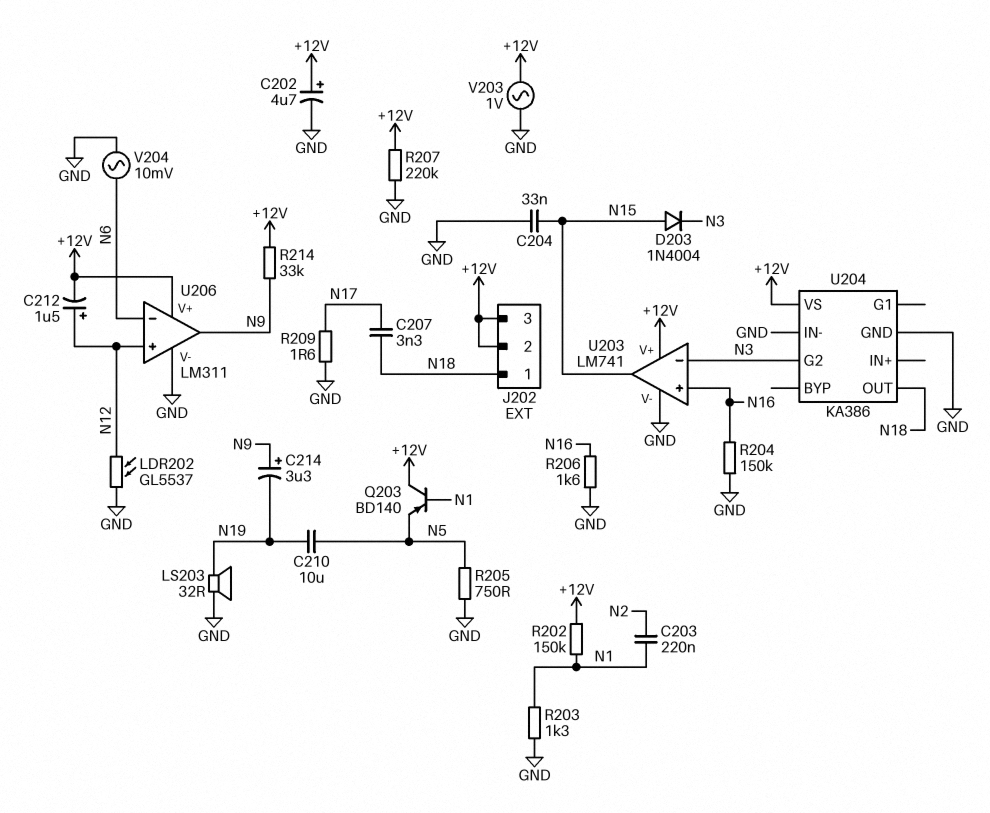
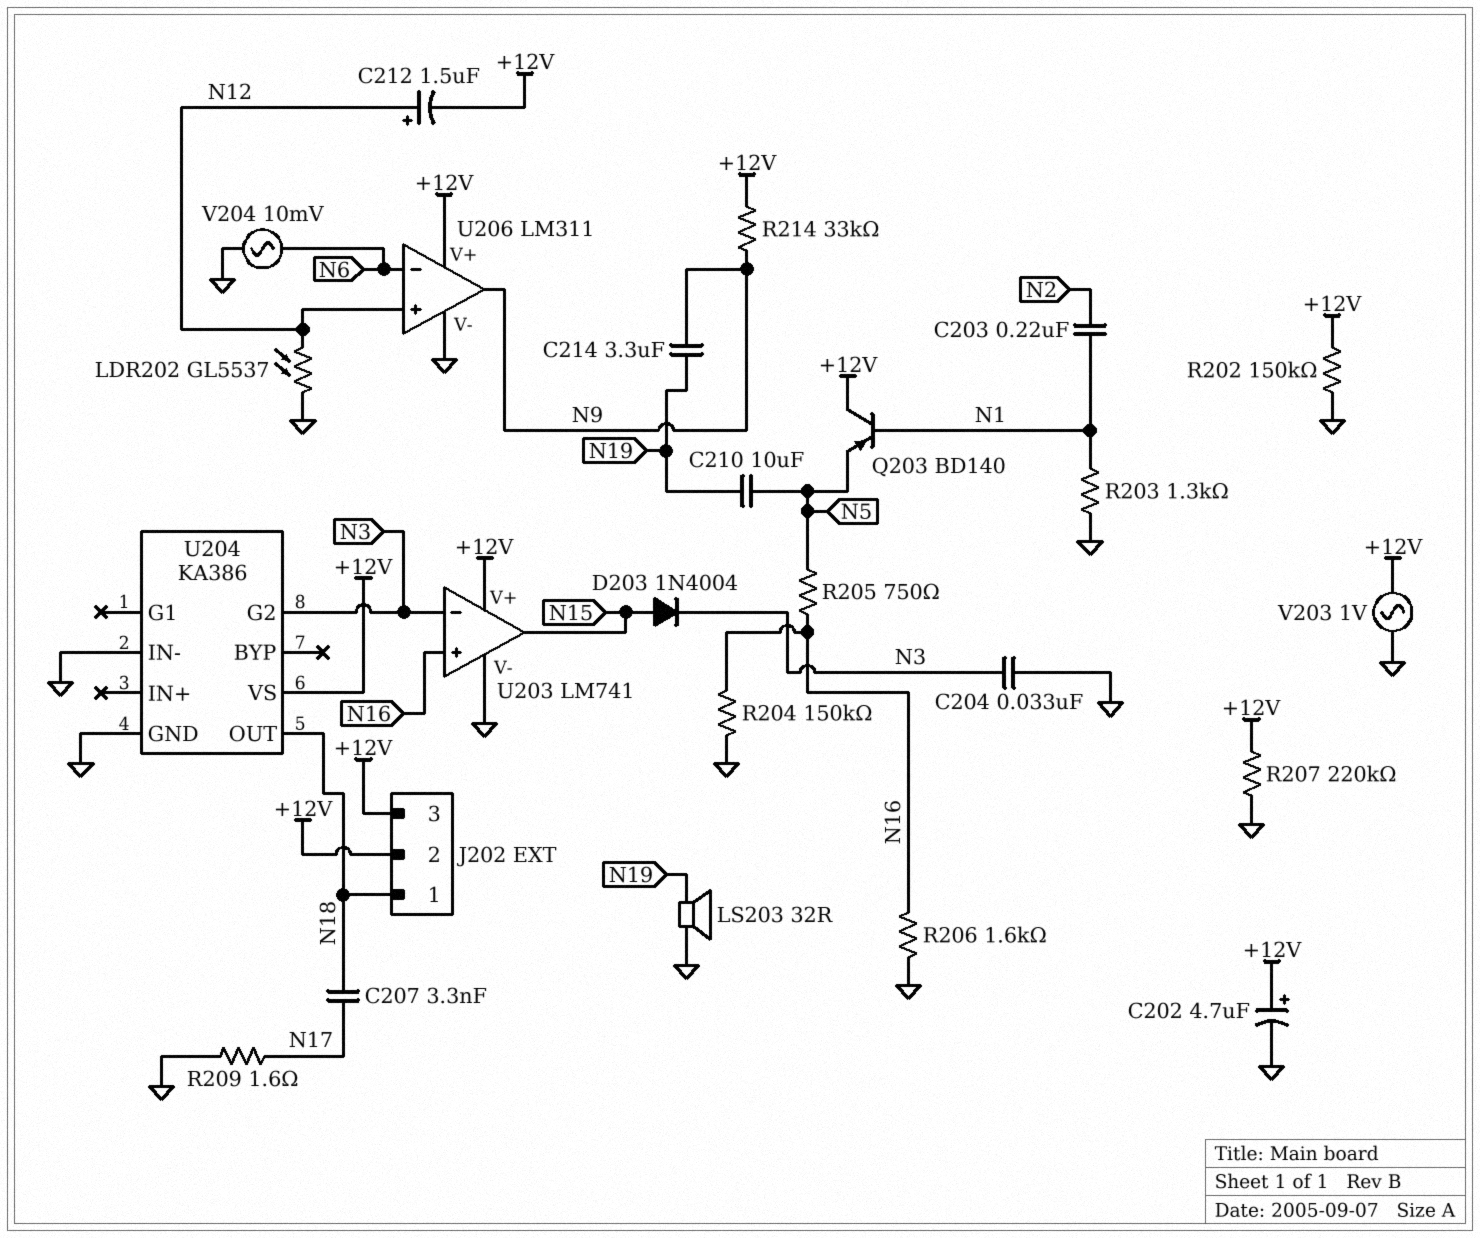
C204: 33nF (GND, N15) -> 33nF (GND, N3)
C214: 3.3uF (plus N9, minus N19) -> 3.3uF (N9, N19)
R202: 150k (+12V, N1) -> 150k (+12V, GND)
R205: 750 (GND, N5) -> 750 (N5, N16)

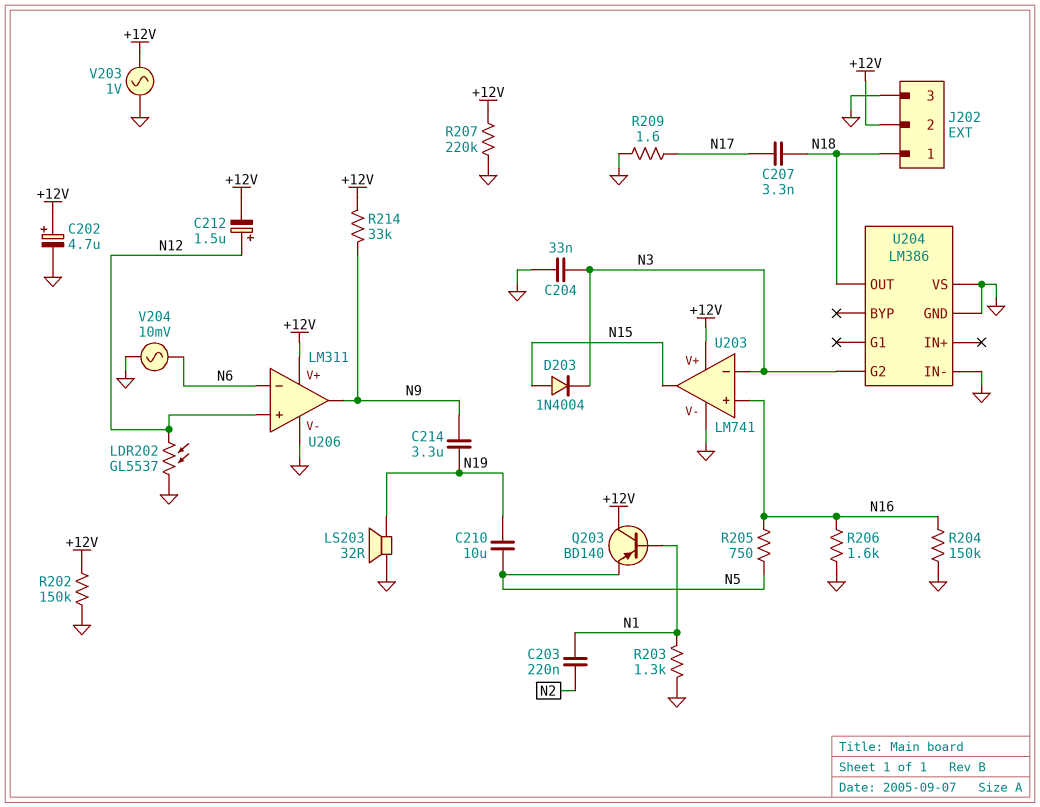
J202 pin 3: +12V -> GND
U204: KA386 -> LM386
U204 pin VS: +12V -> GND

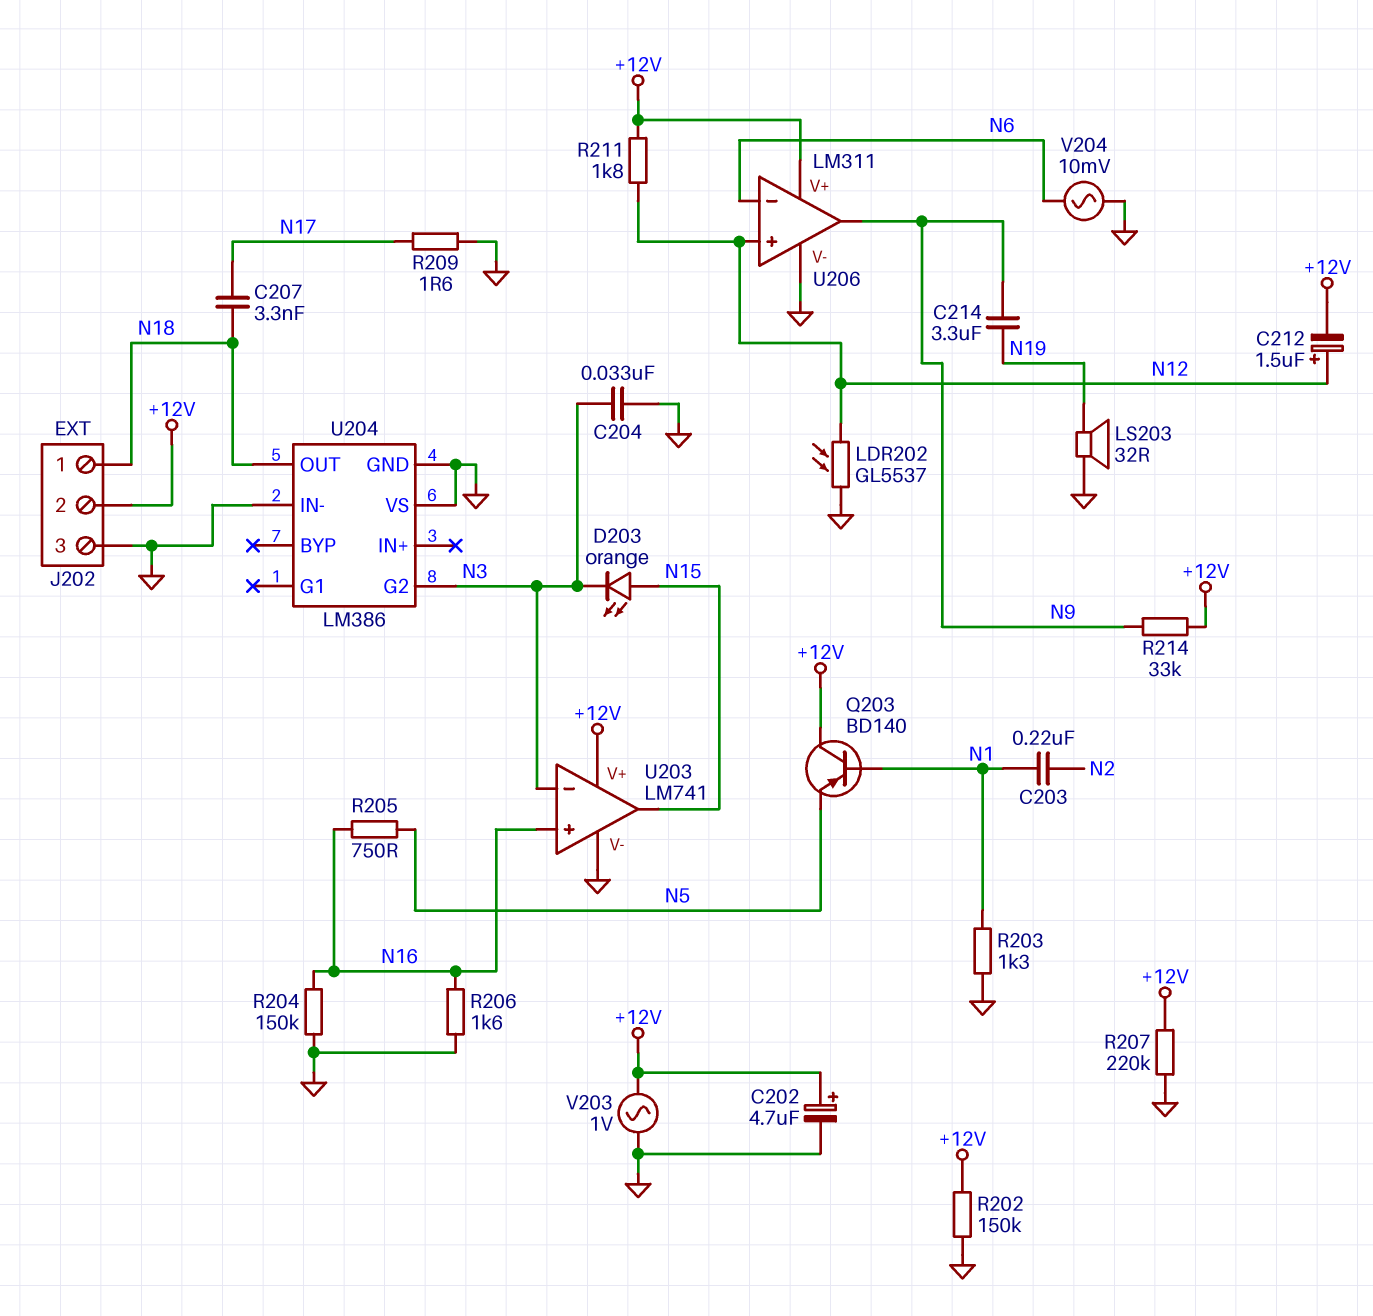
C210: 10uF (N5, N19) -> none
D203: diode 1N4004 (A N15, K N3) -> LED orange (A N15, K N3)
R211: none -> 1.8k (+12V, N12)

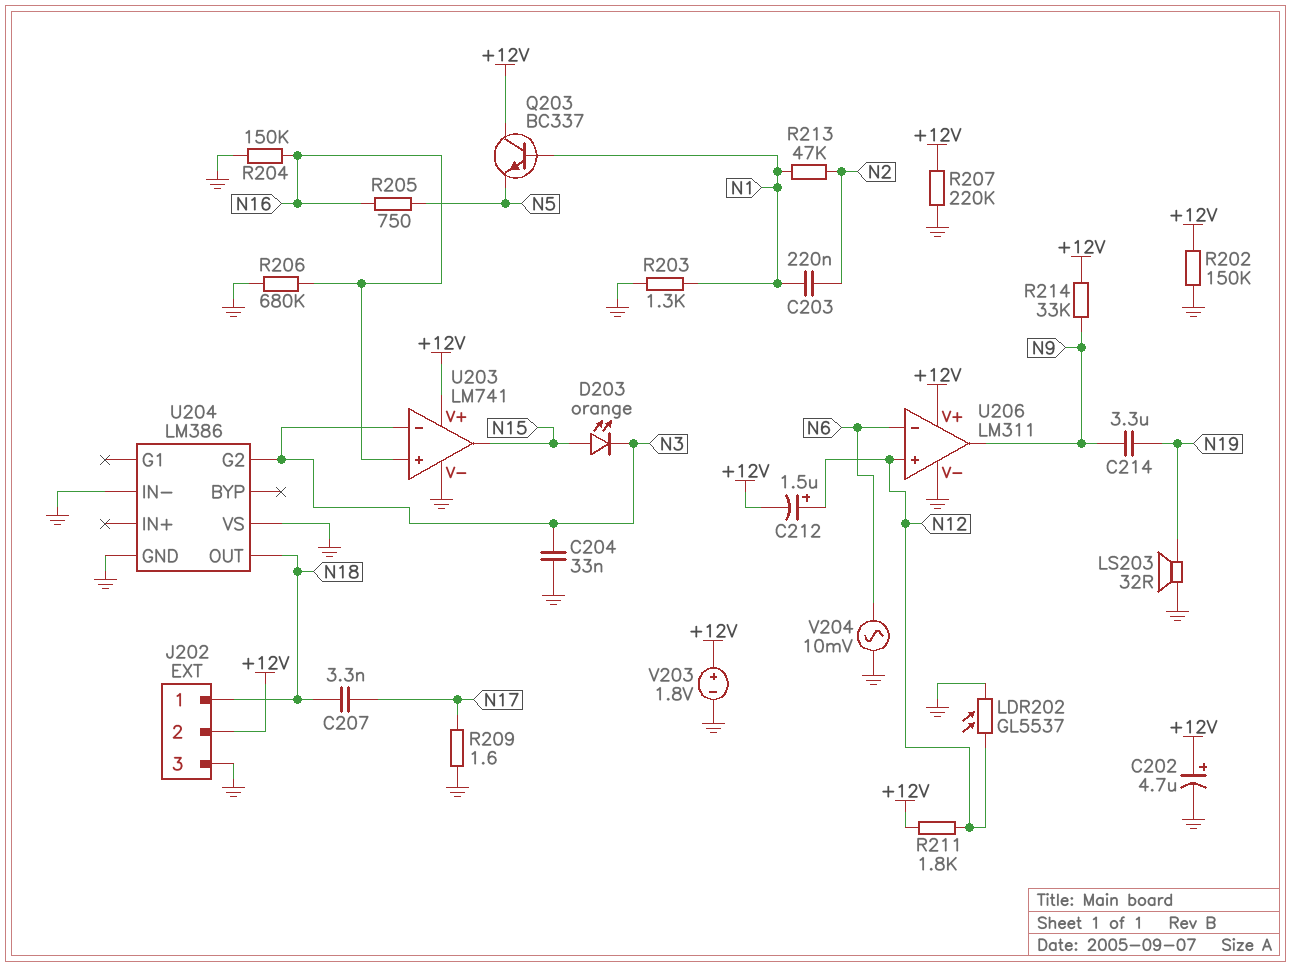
Q203: PNP BD140 (B N1, C +12V, E N5) -> NPN BC337 (B N1, C +12V, E N5)
R206: 1.6k (GND, N16) -> 680k (GND, N16)
R213: none -> 47k (N1, N2)
V203: AC 1V (+12V, GND) -> 1.8V (plus +12V, minus GND)

